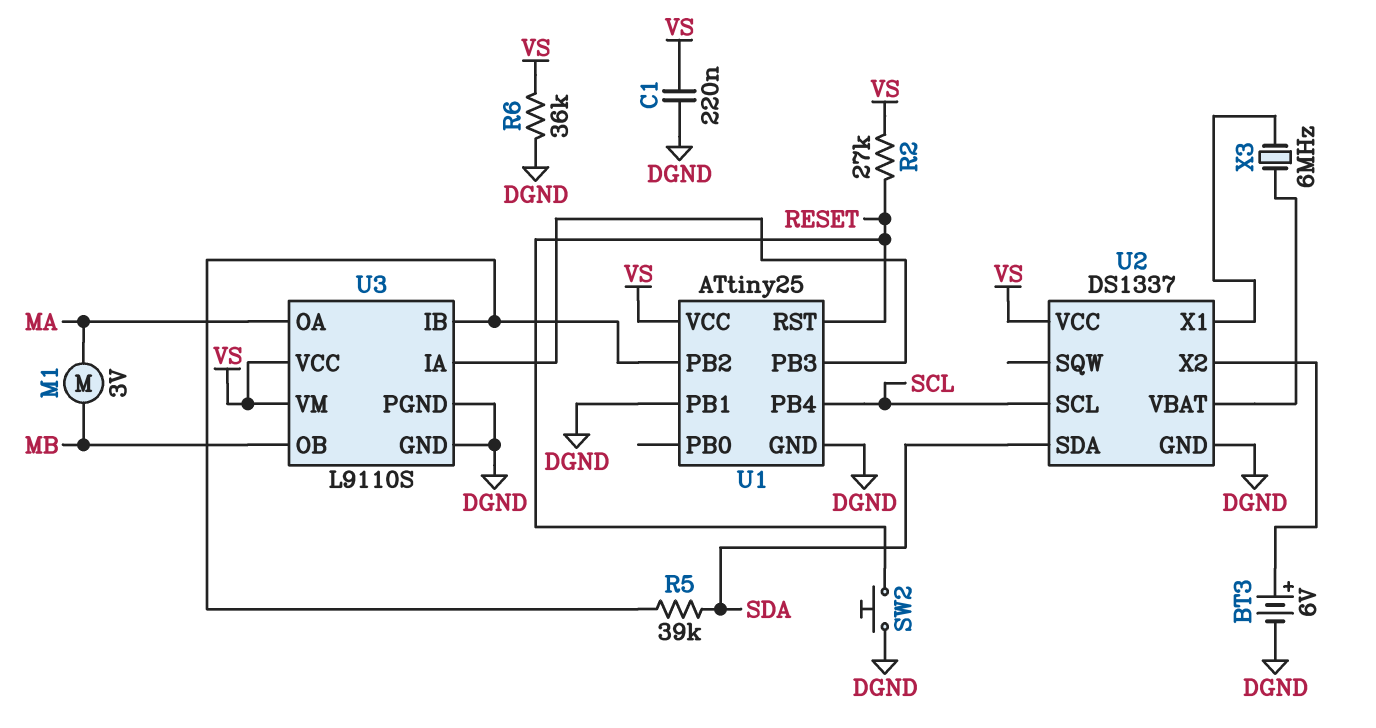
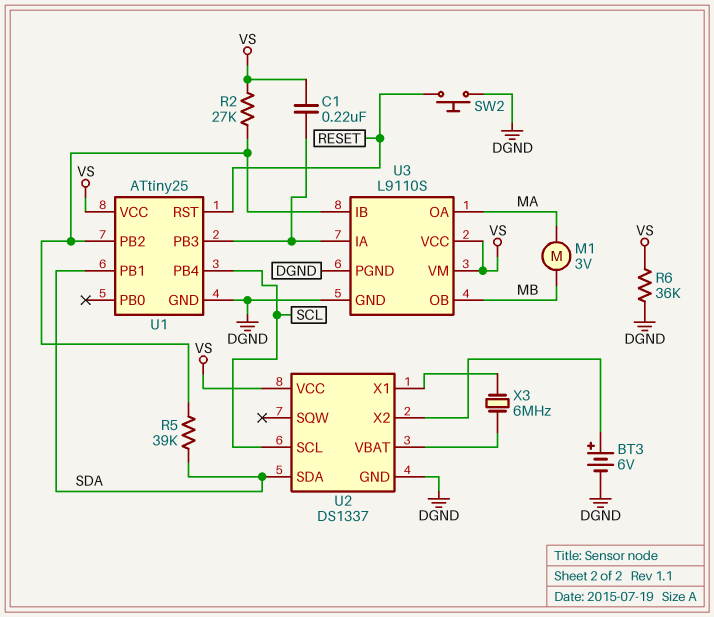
C1: 220nF (DGND, VS) -> 220nF (U1/PB3, VS)
R2: 27k (RESET, VS) -> 27k (U1/PB2, VS)
U1 pin PB1: DGND -> SDA

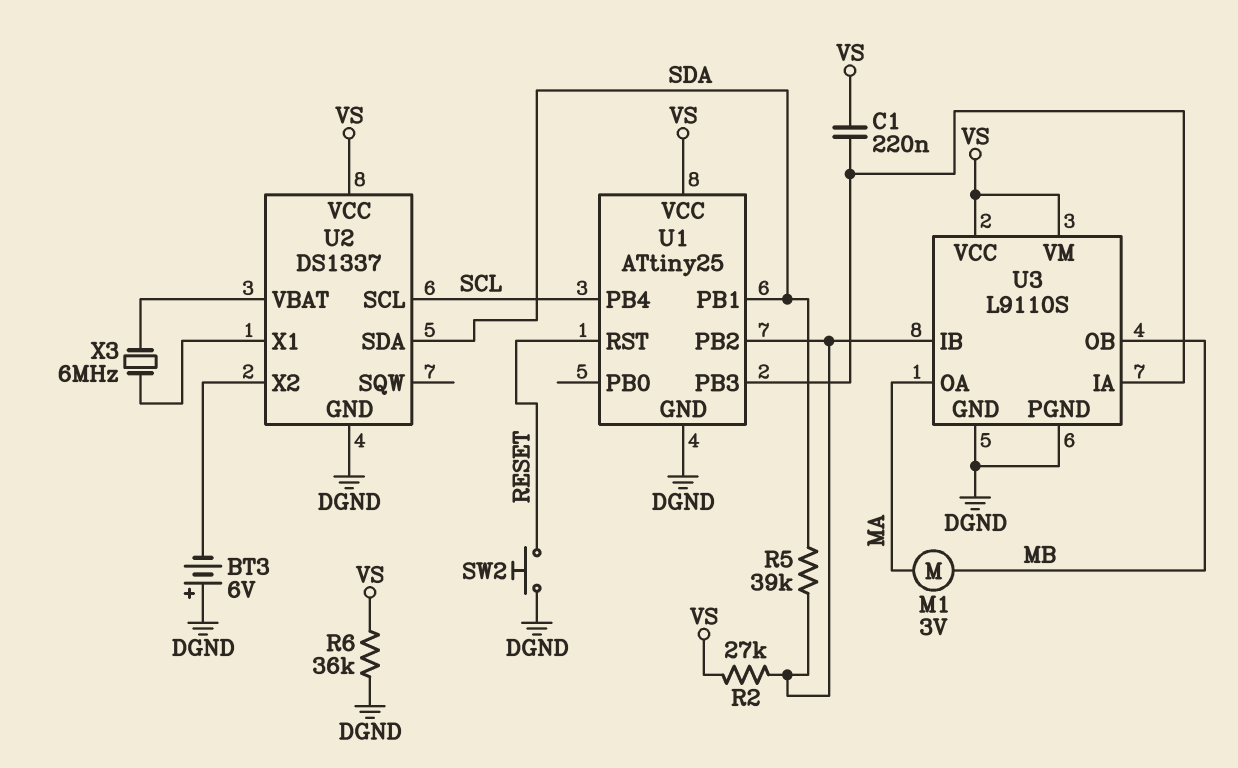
BT3: 6V (plus U2/X2, minus DGND) -> 6V (plus DGND, minus U2/X2)

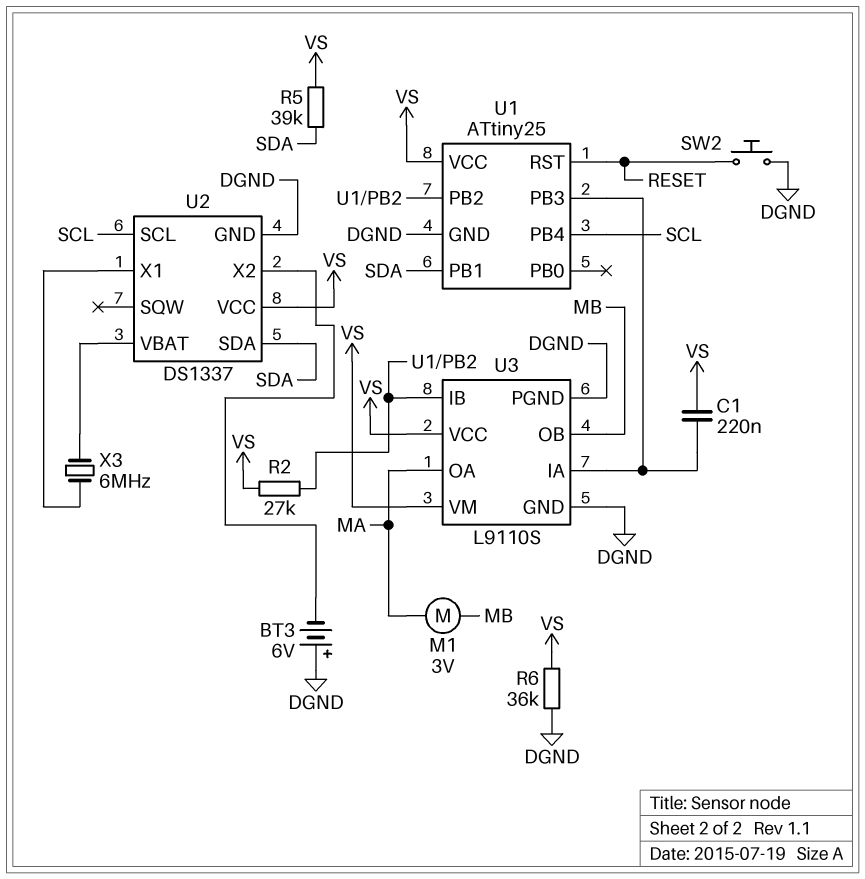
R5: 39k (SDA, U1/PB2) -> 39k (SDA, VS)

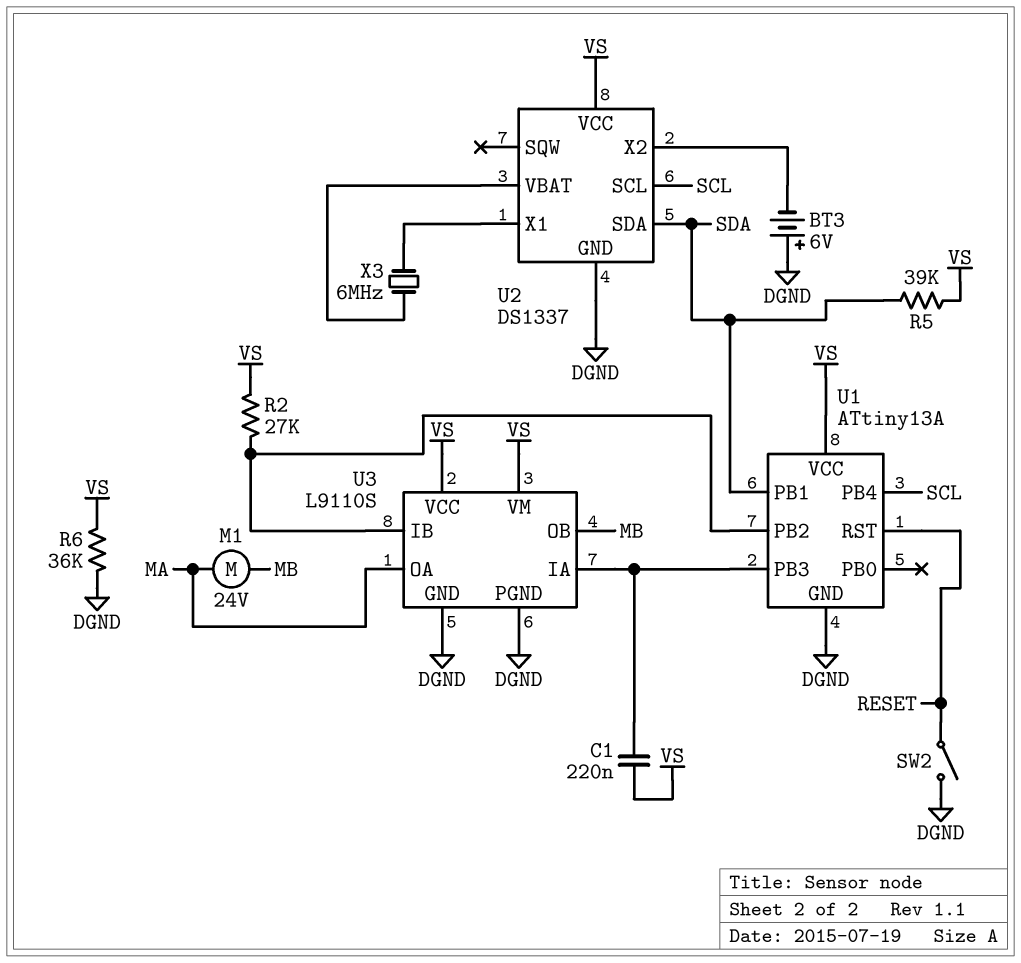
M1: motor 3V (MA, MB) -> motor 24V (MA, MB)
SW2: button (DGND, RESET) -> switch (DGND, RESET)
U1: ATtiny25 -> ATtiny13A

